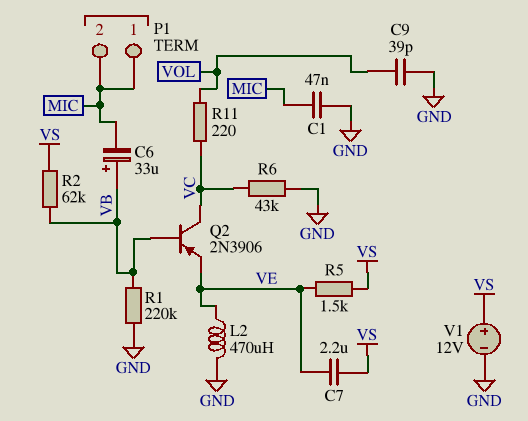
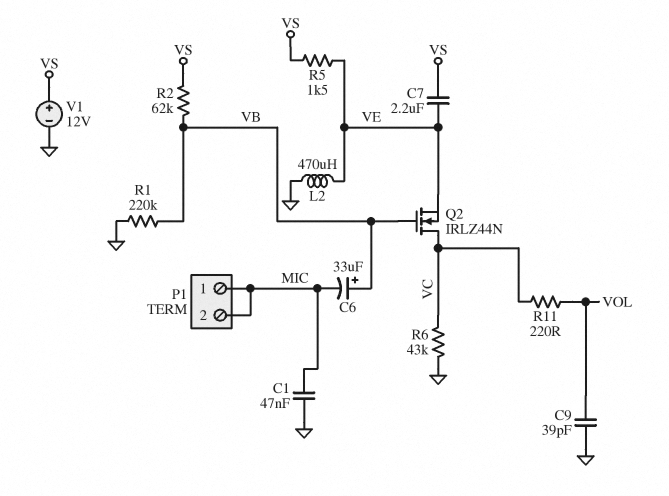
Q2: PNP 2N3906 (B VB, C VC, E VE) -> NMOS IRLZ44N (G VB, D VC, S VE)

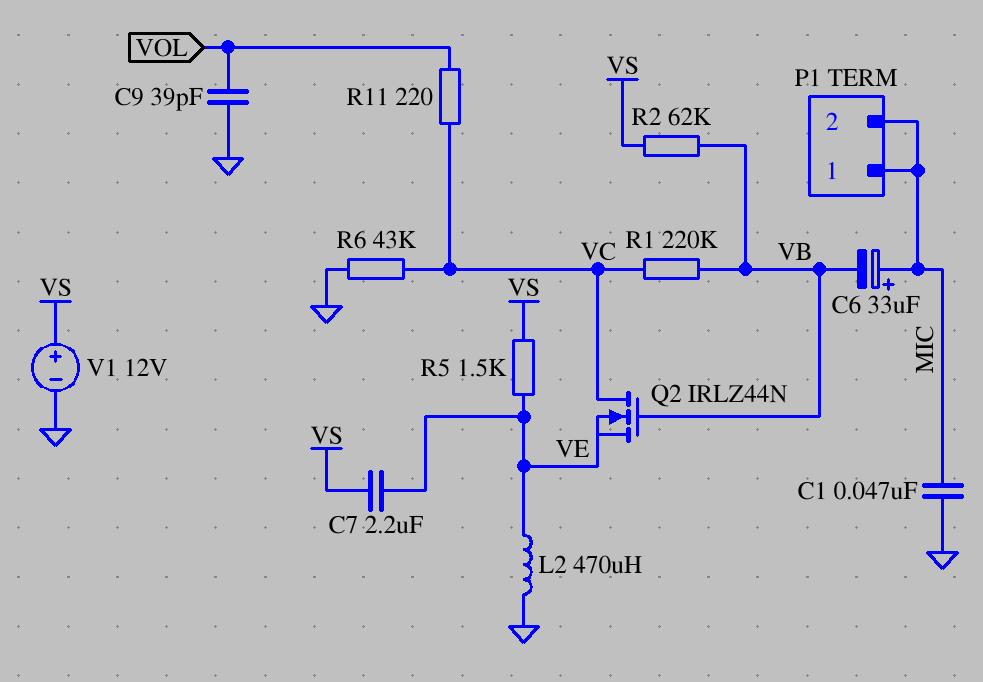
C6: 33uF (plus VB, minus MIC) -> 33uF (plus MIC, minus VB)
R1: 220k (GND, VB) -> 220k (VB, VC)

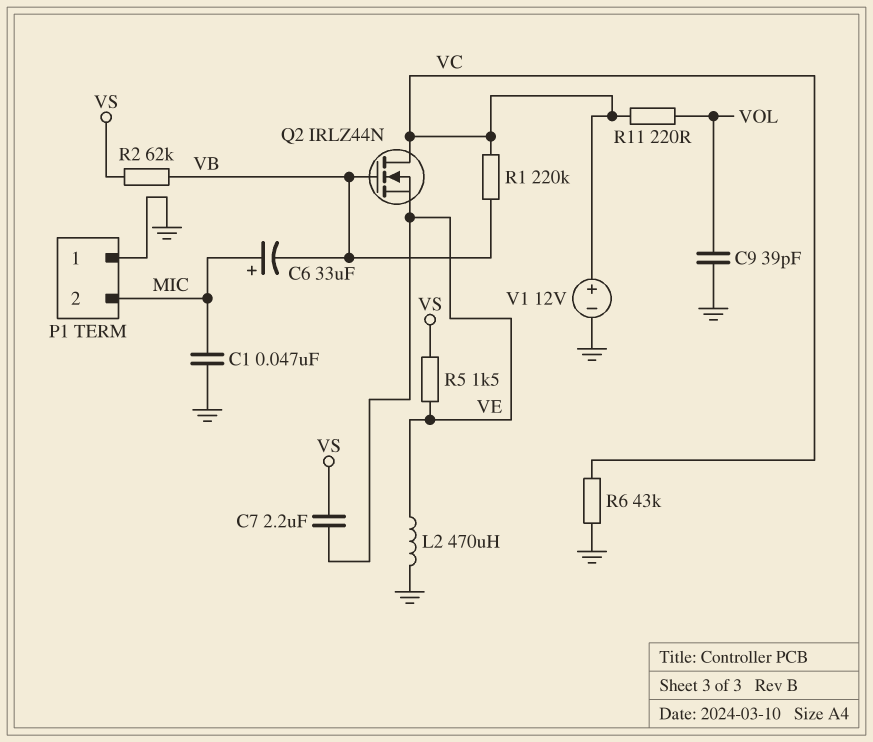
P1 pin 1: MIC -> GND
V1: 12V (plus VS, minus GND) -> 12V (plus VC, minus GND)

